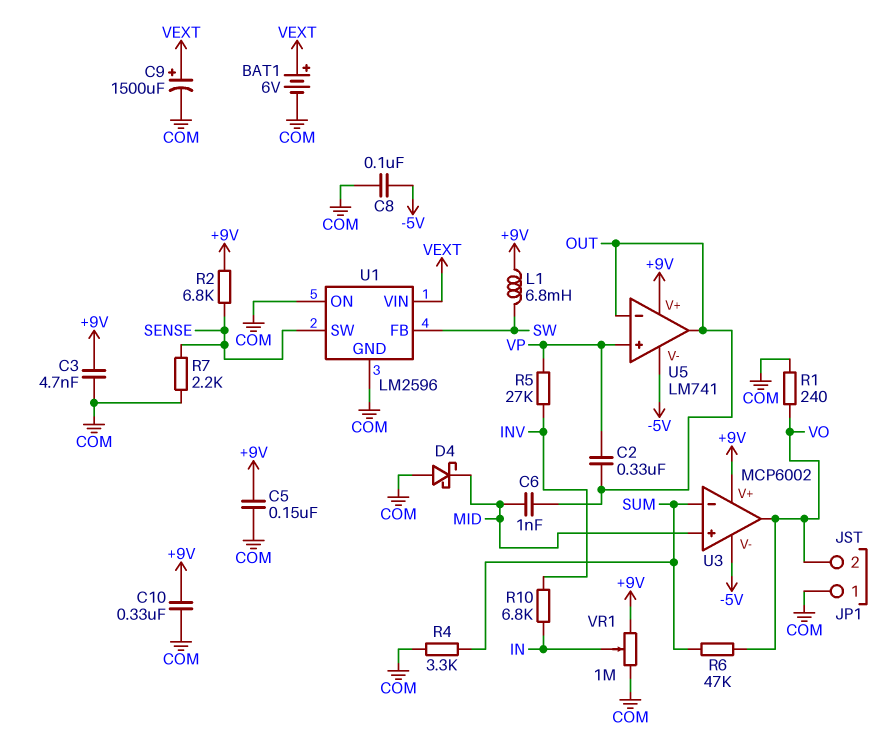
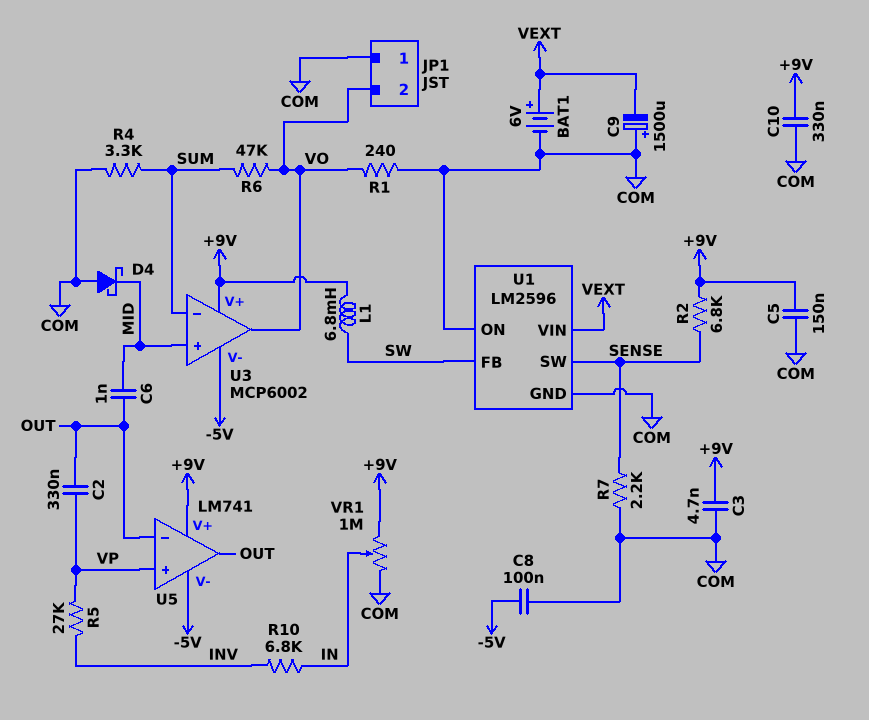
C9: 1500uF (plus VEXT, minus COM) -> 1500uF (plus COM, minus VEXT)

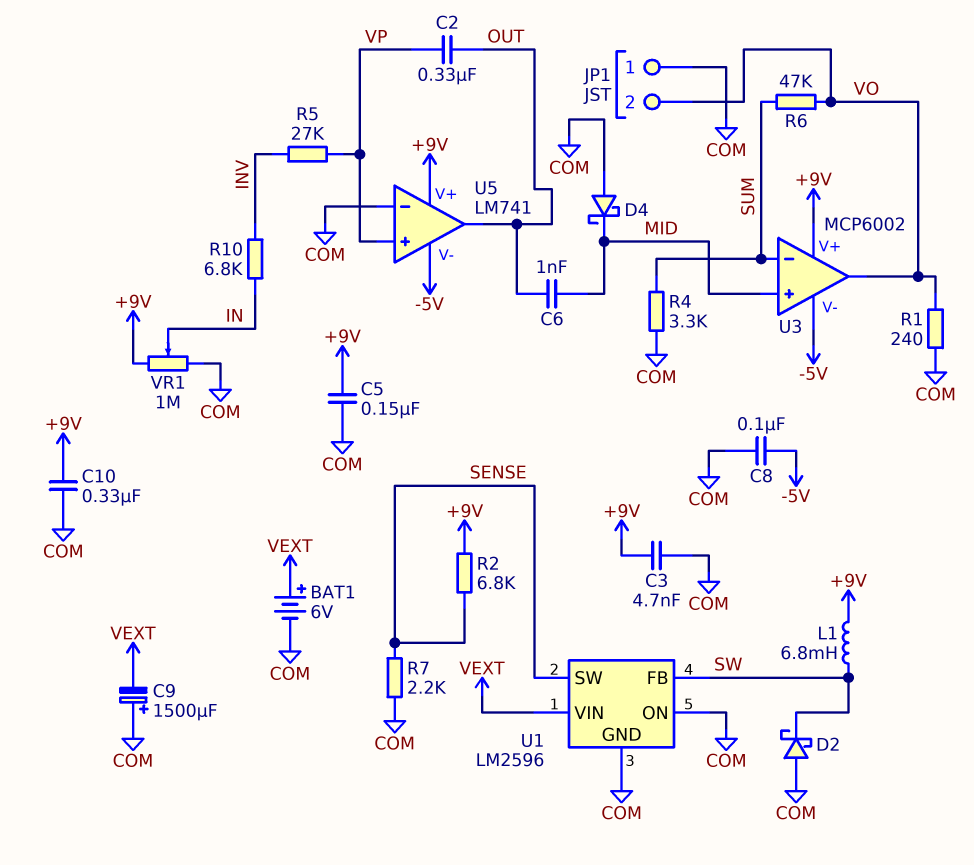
D2: none -> schottky (A COM, K SW)
U5 pin in-: OUT -> COM

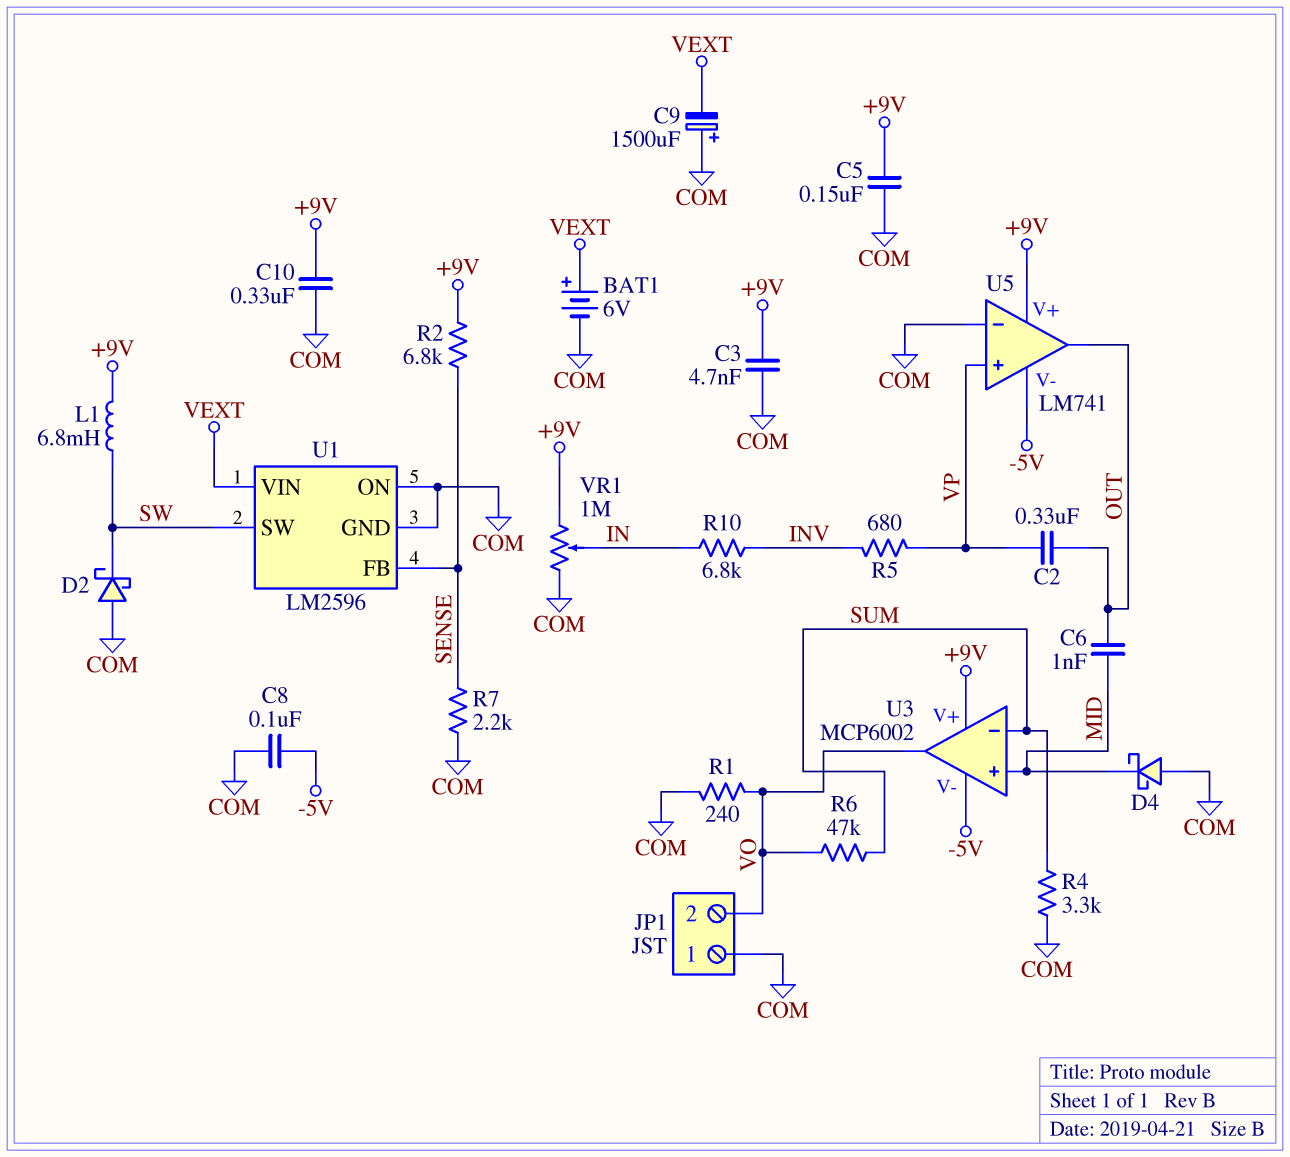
R5: 27k (INV, VP) -> 680 (INV, VP)
U1 pin FB: SW -> SENSE
U1 pin SW: SENSE -> SW

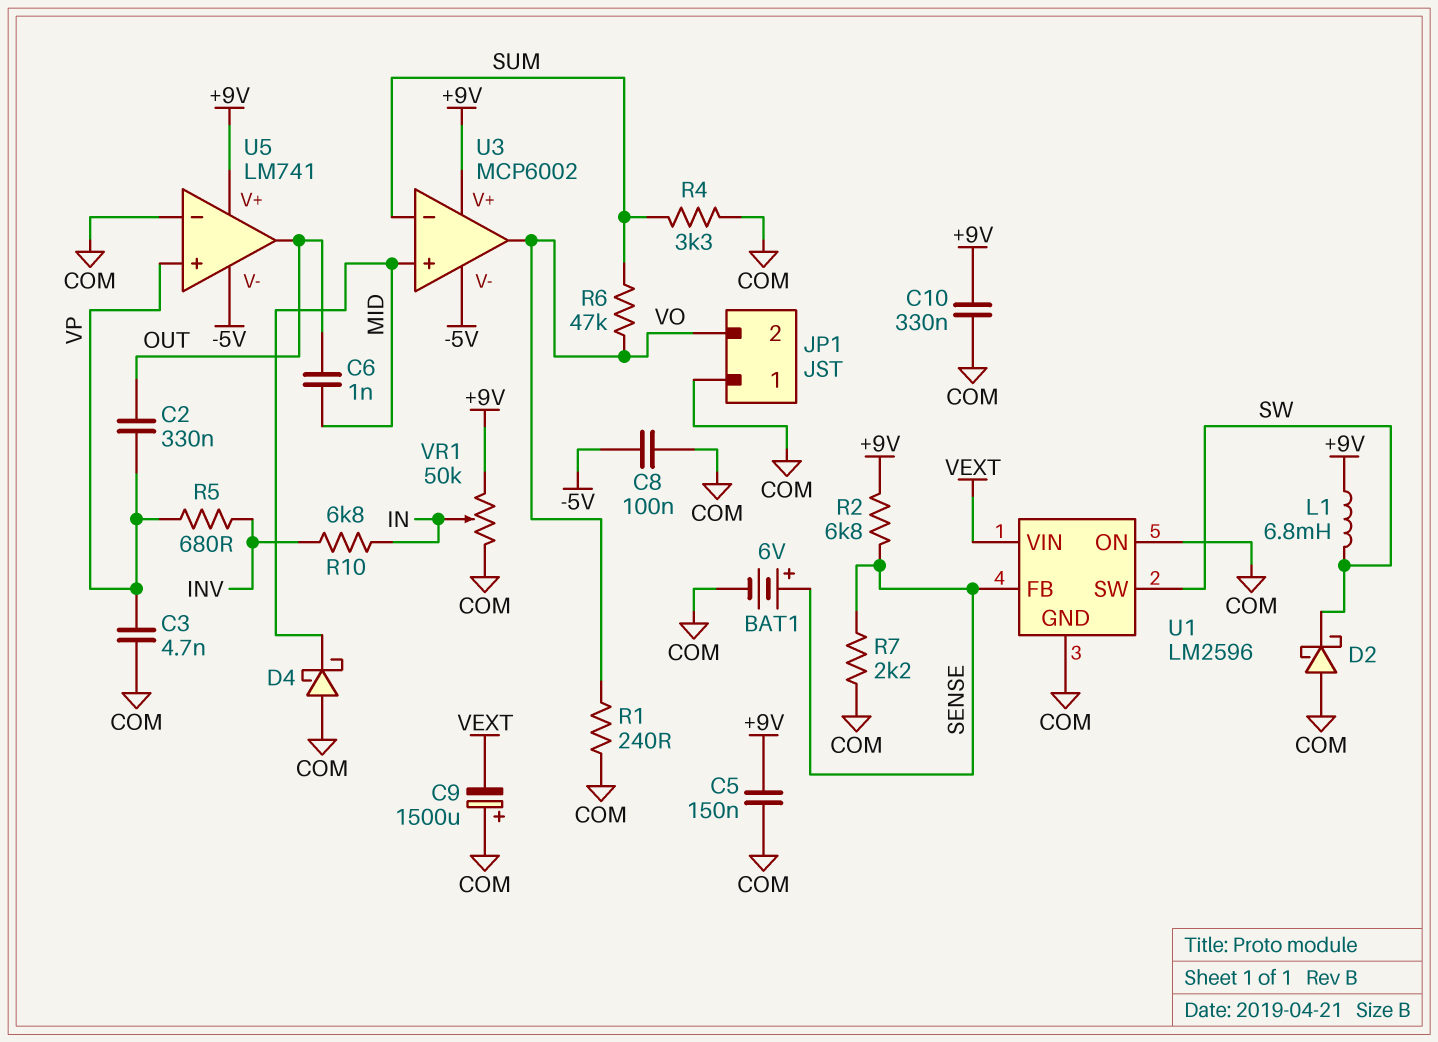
BAT1: 6V (plus VEXT, minus COM) -> 6V (plus SENSE, minus COM)
C3: 4.7nF (+9V, COM) -> 4.7nF (COM, VP)
VR1: 1M (+9V, COM, wiper IN) -> 50k (+9V, COM, wiper IN)

